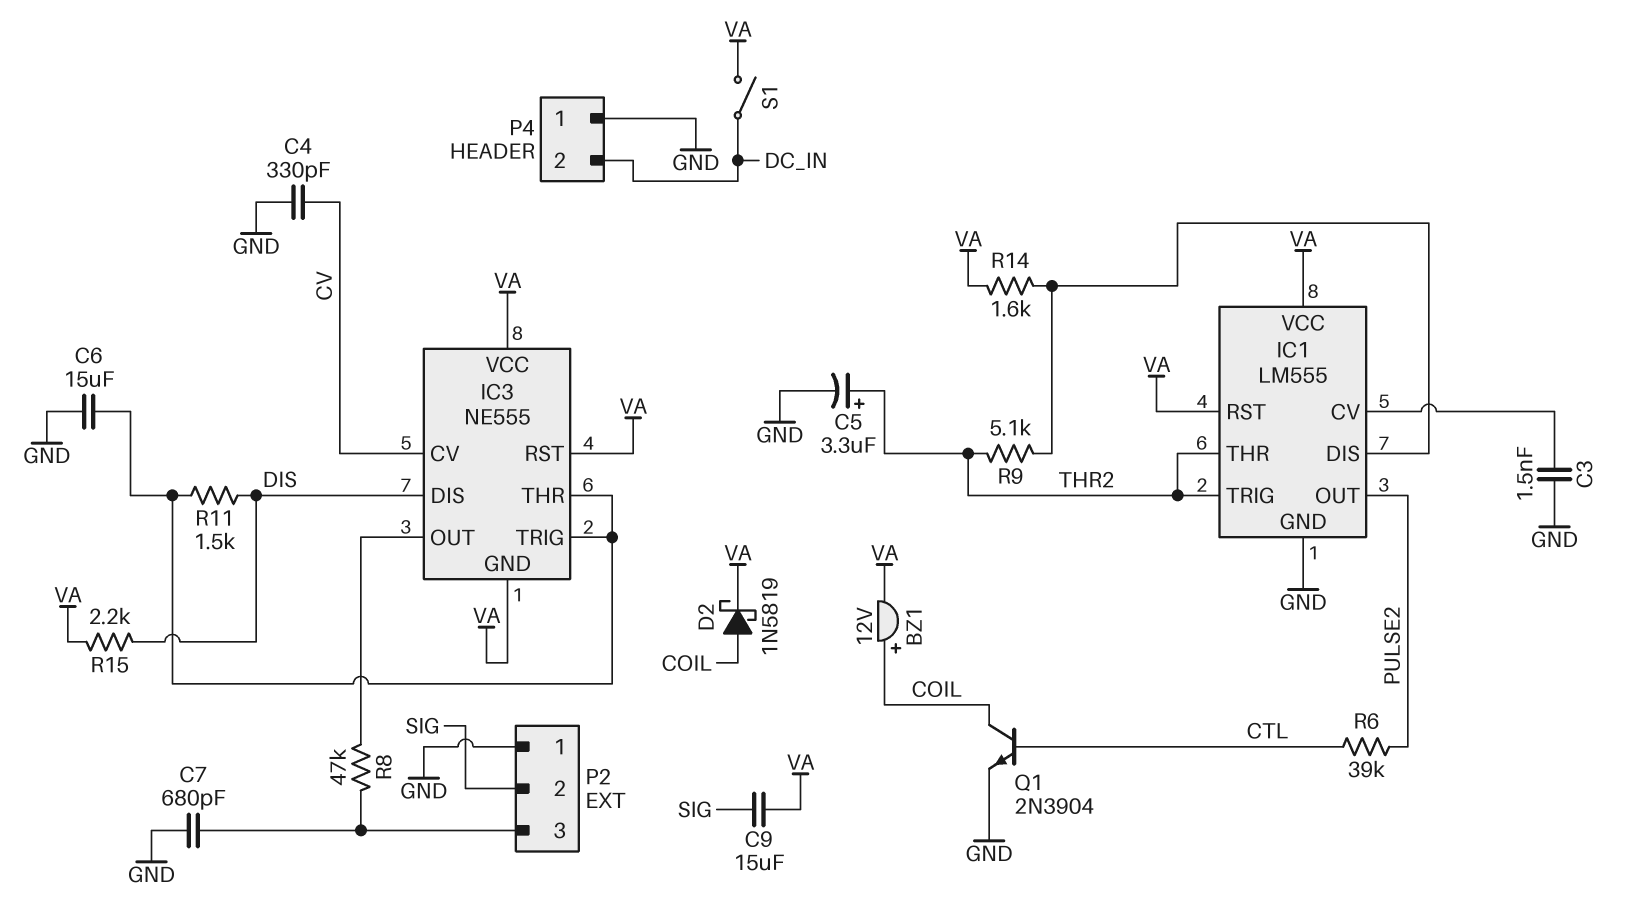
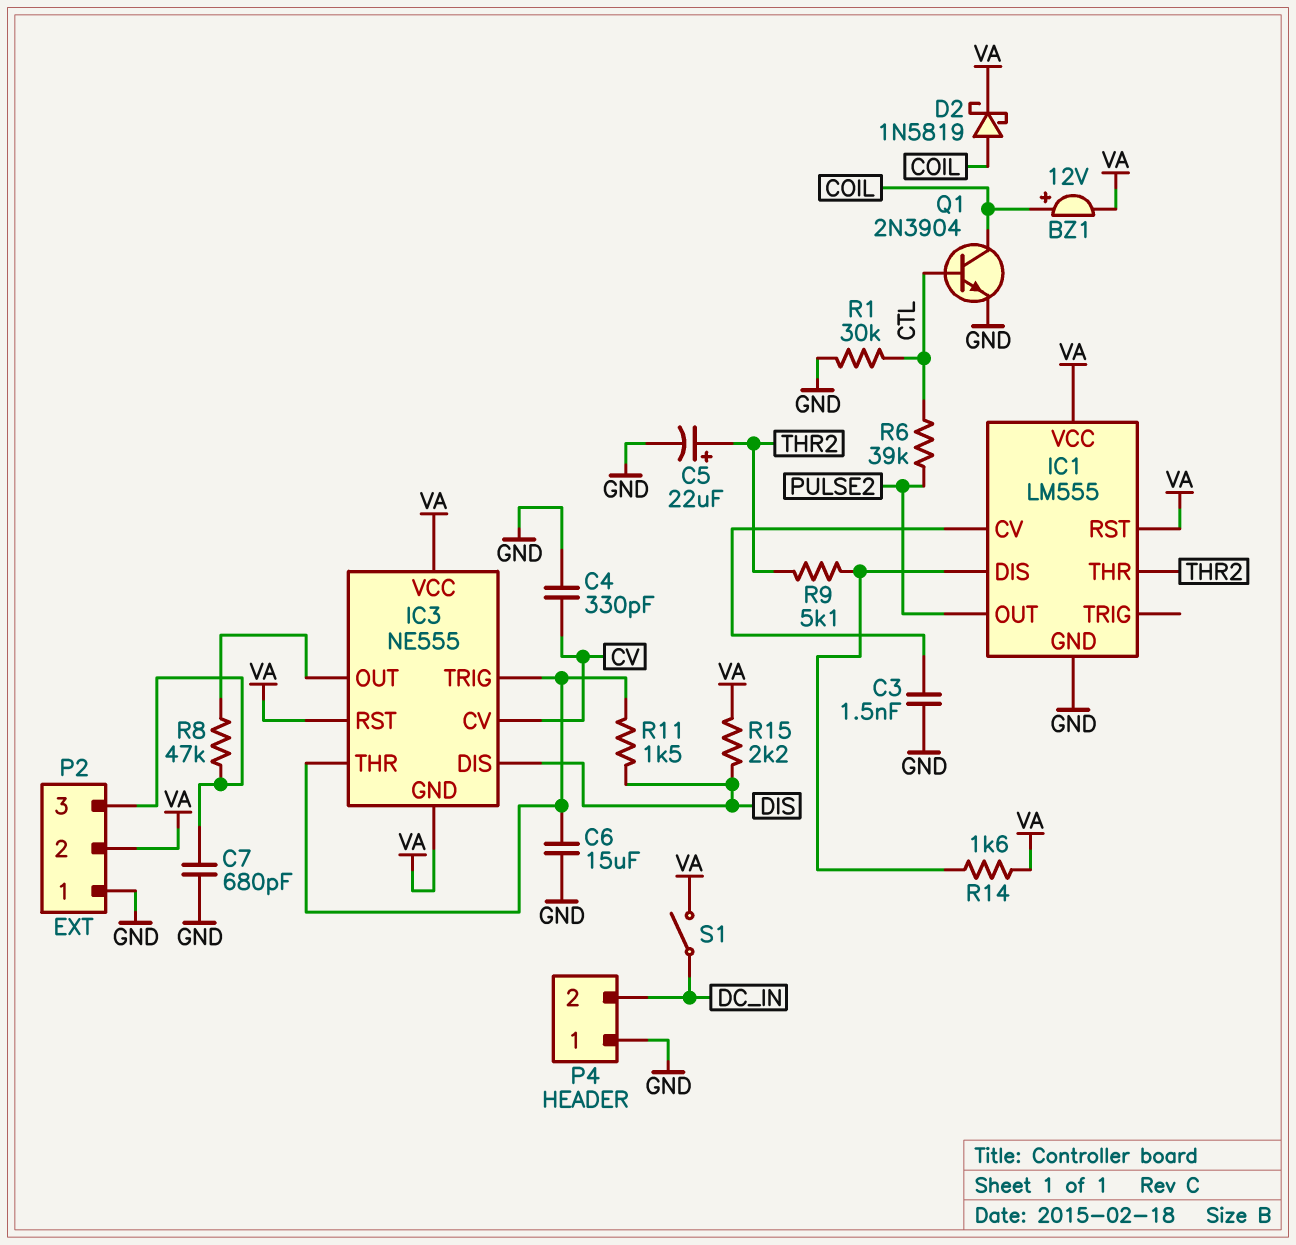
C5: 3.3uF (plus THR2, minus GND) -> 22uF (plus THR2, minus GND)
C9: 15uF (SIG, VA) -> none
IC1 pin TRIG: THR2 -> none
P2 pin 2: SIG -> VA
R1: none -> 30k (CTL, GND)

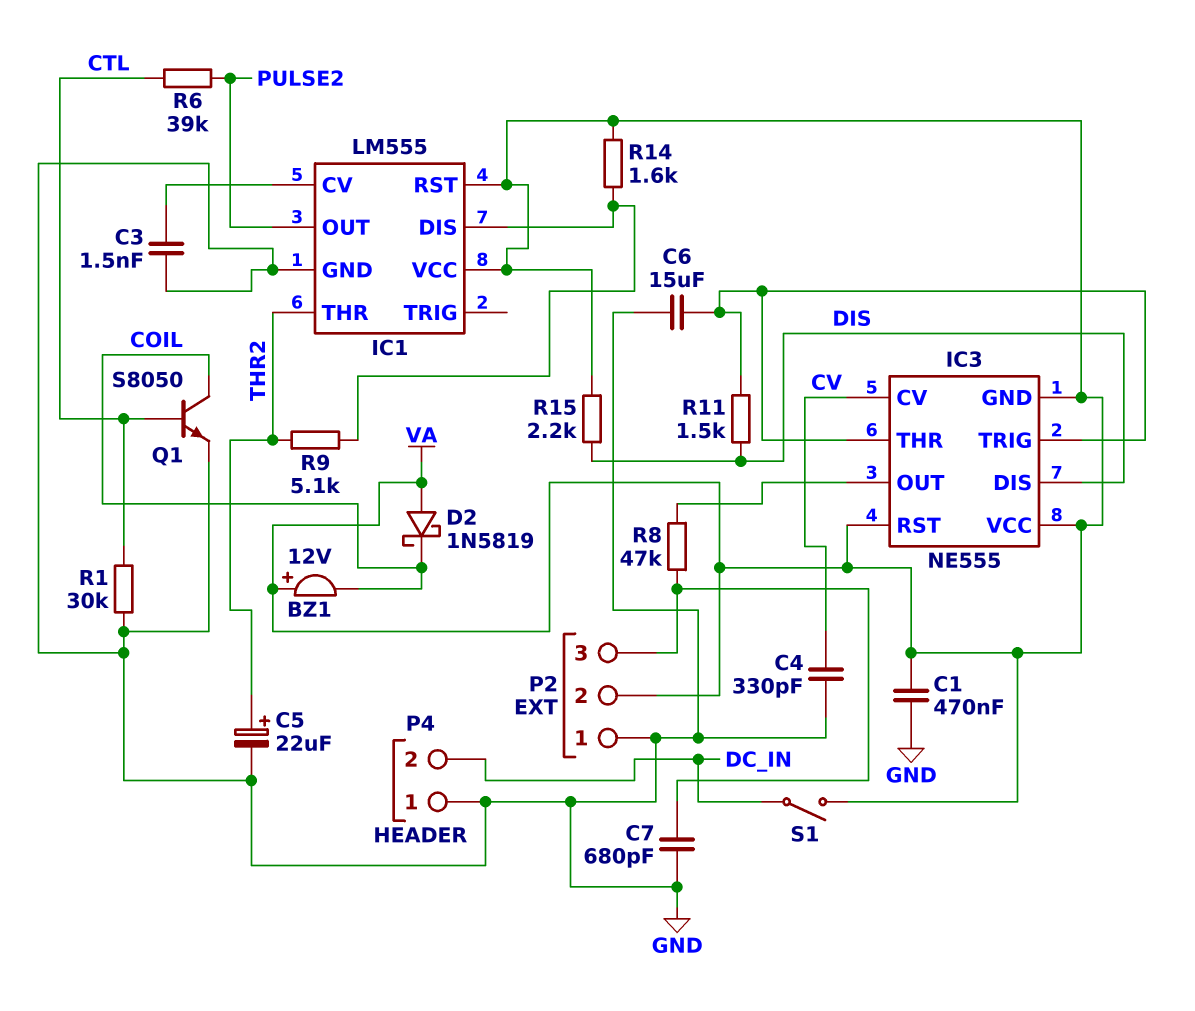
BZ1: buzzer 12V (plus COIL, minus VA) -> buzzer 12V (plus VA, minus COIL)
C1: none -> 470nF (GND, VA)
D2: schottky 1N5819 (A COIL, K VA) -> schottky 1N5819 (A VA, K COIL)
Q1: NPN 2N3904 (B CTL, C COIL, E GND) -> NPN S8050 (B CTL, C COIL, E GND)

